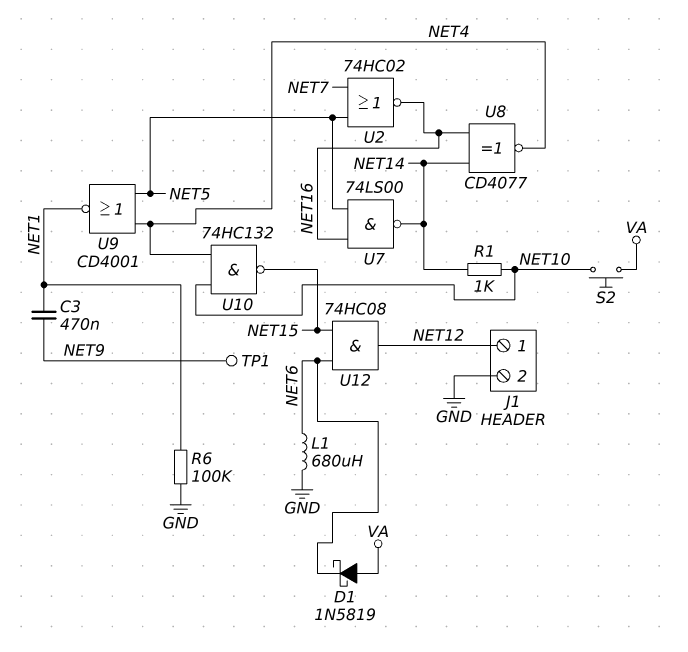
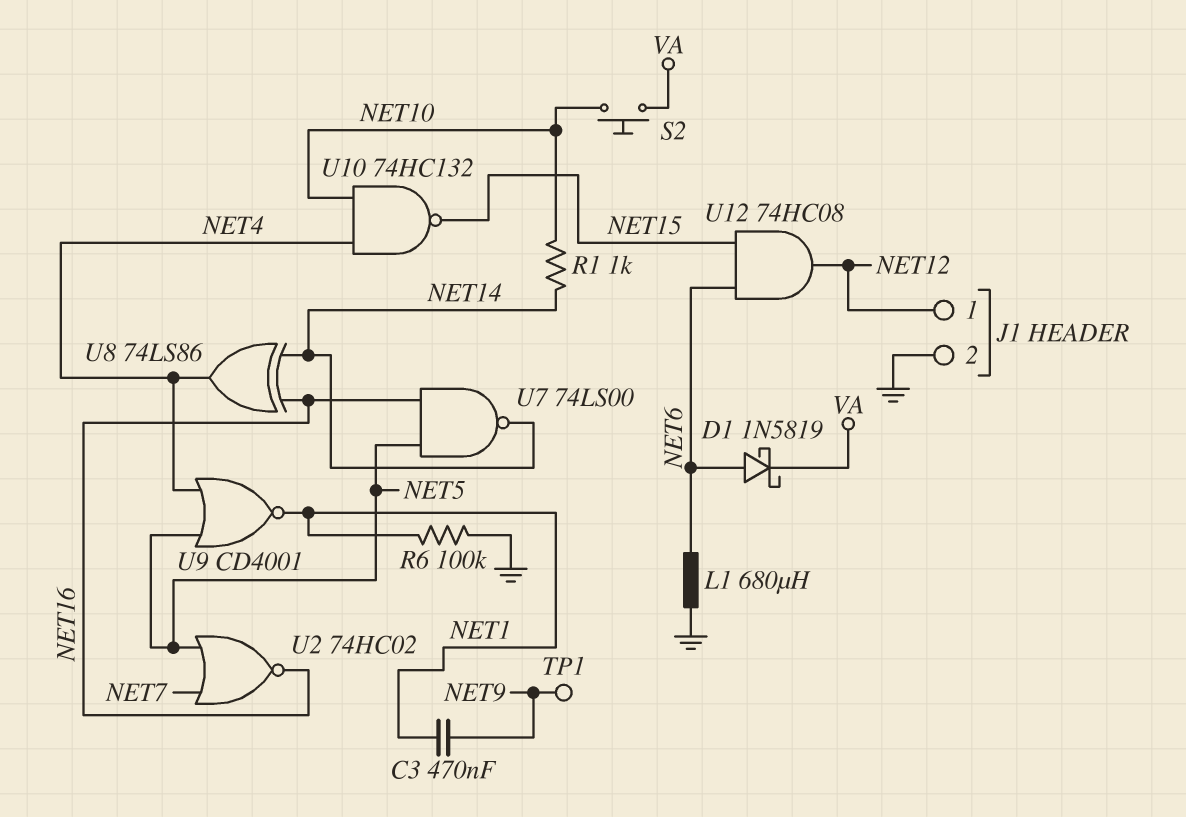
D1: schottky 1N5819 (A VA, K NET6) -> schottky 1N5819 (A NET6, K VA)
U8: XNOR CD4077 (in NET14, in NET16, out NET4) -> XOR 74LS86 (in NET14, in NET16, out NET4)

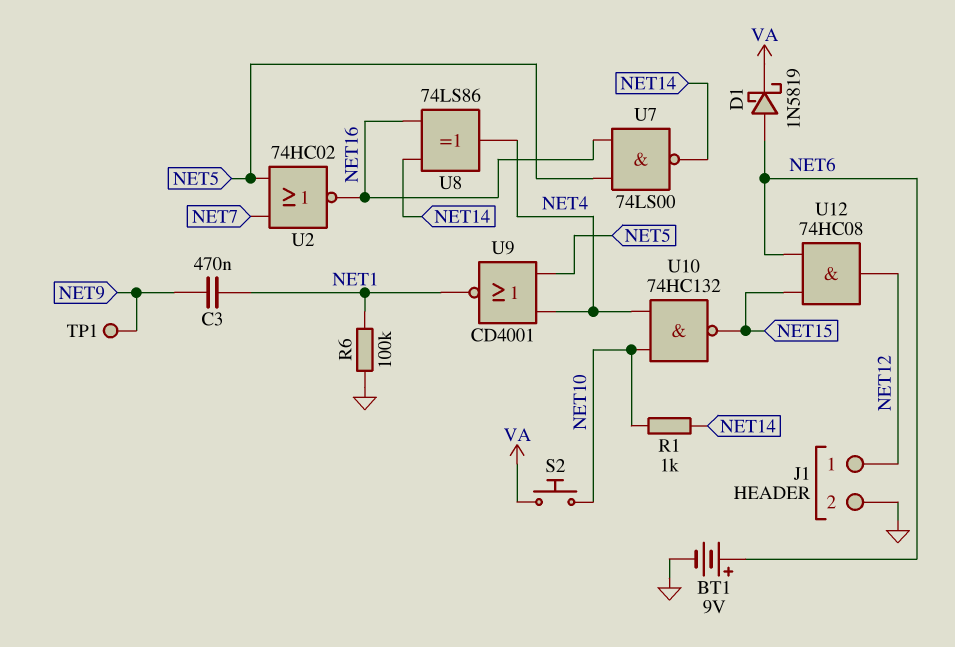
BT1: none -> 9V (plus NET6, minus GND)
L1: 680uH (GND, NET6) -> none

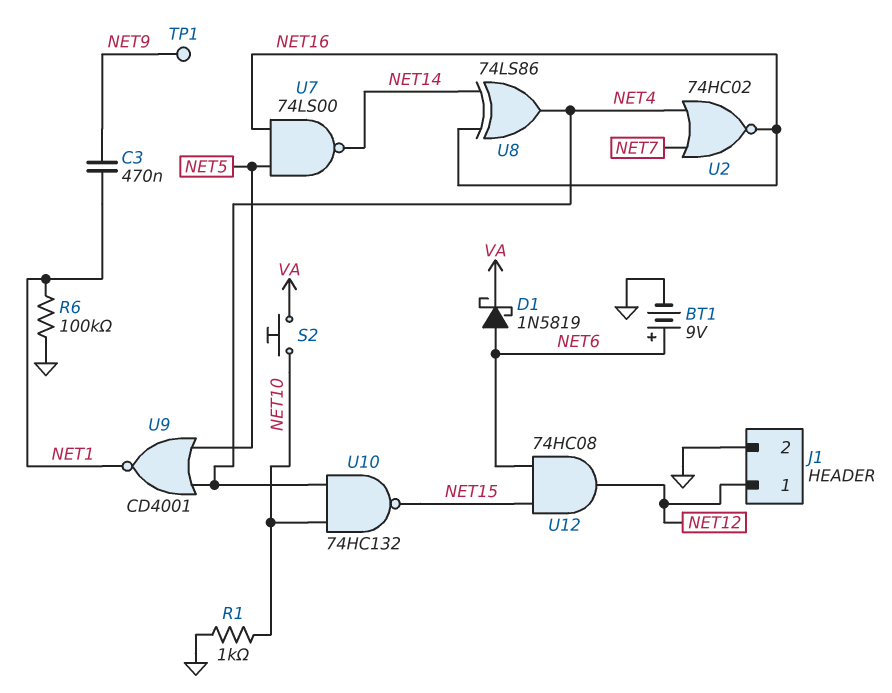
R1: 1k (NET10, NET14) -> 1k (GND, NET10)
U2: NOR 74HC02 (in NET5, in NET7, out NET16) -> NOR 74HC02 (in NET4, in NET7, out NET16)

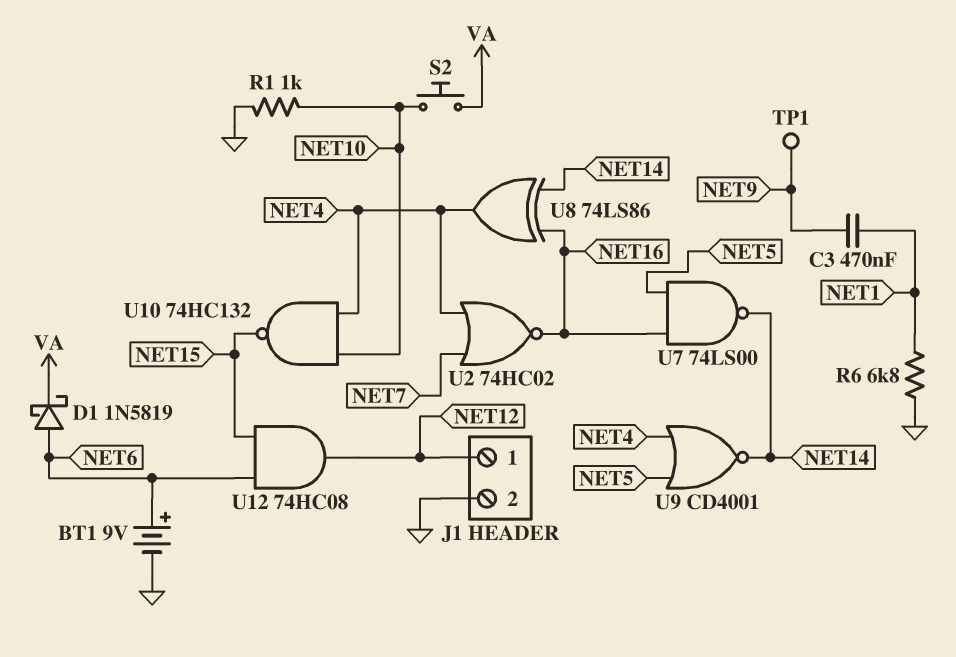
R6: 100k (GND, NET1) -> 6.8k (GND, NET1)
U9: NOR CD4001 (in NET4, in NET5, out NET1) -> NOR CD4001 (in NET4, in NET5, out NET14)

